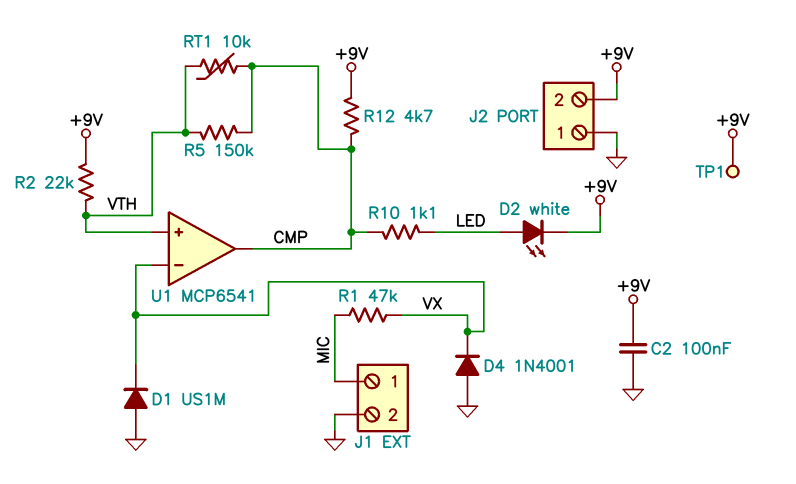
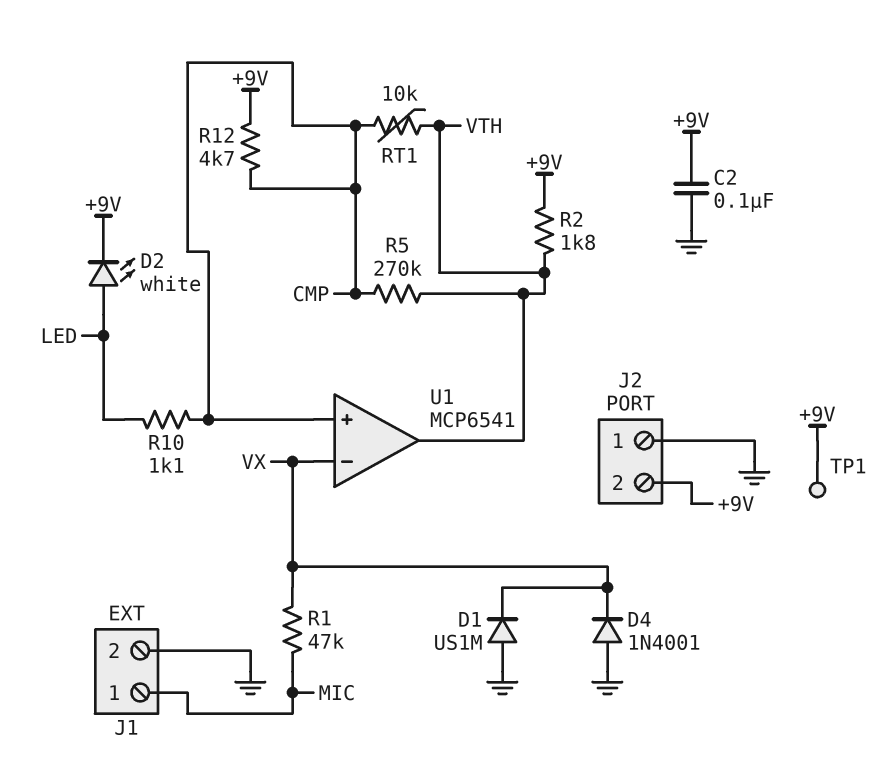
R2: 22k (+9V, VTH) -> 1.8k (+9V, VTH)
R5: 150k (CMP, VTH) -> 270k (CMP, VTH)
U1 pin in+: VTH -> CMP
U1 pin out: CMP -> VTH

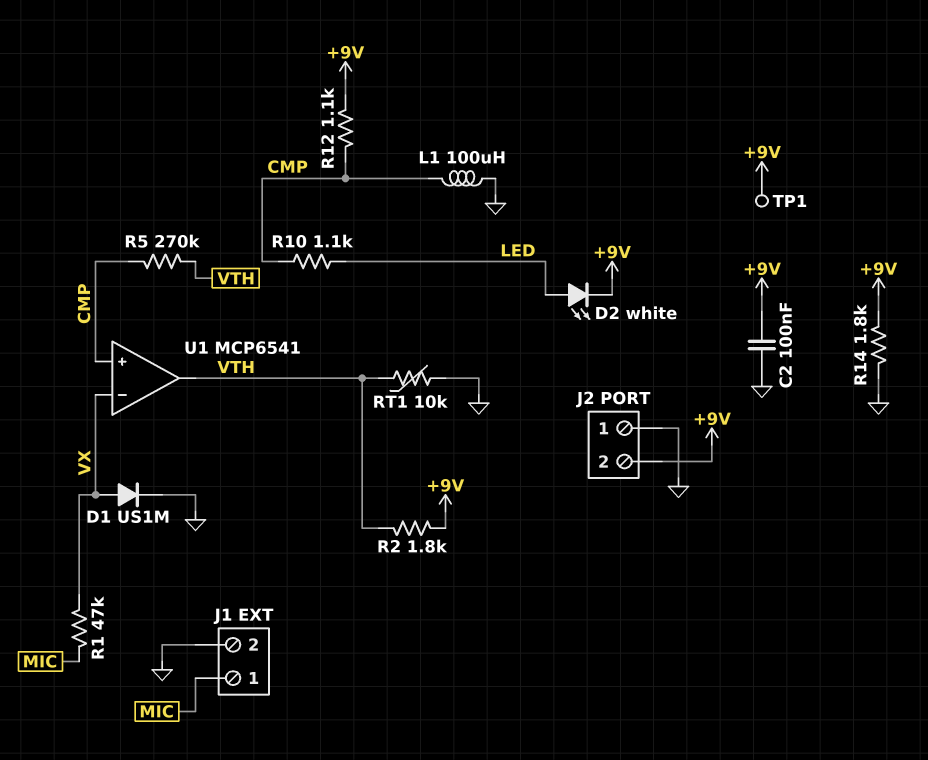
D1: diode US1M (A GND, K VX) -> diode US1M (A VX, K GND)
D4: diode 1N4001 (A GND, K VX) -> none
L1: none -> 100uH (CMP, GND)
R12: 4.7k (+9V, CMP) -> 1.1k (+9V, CMP)
R14: none -> 1.8k (+9V, GND)
RT1: 10k (CMP, VTH) -> 10k (GND, VTH)

